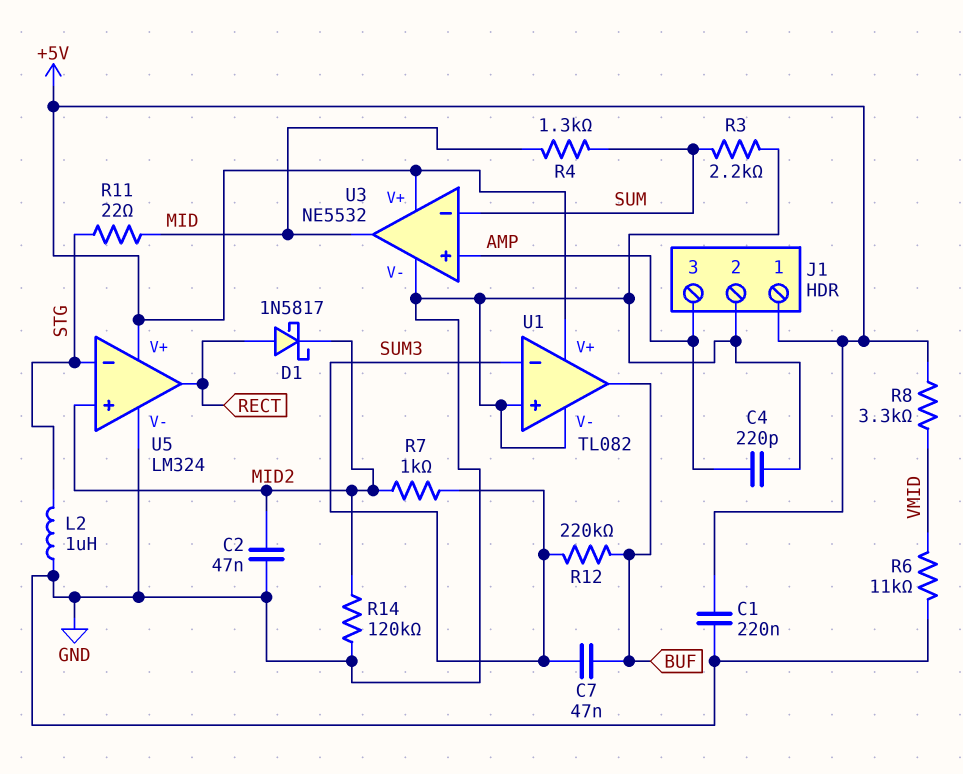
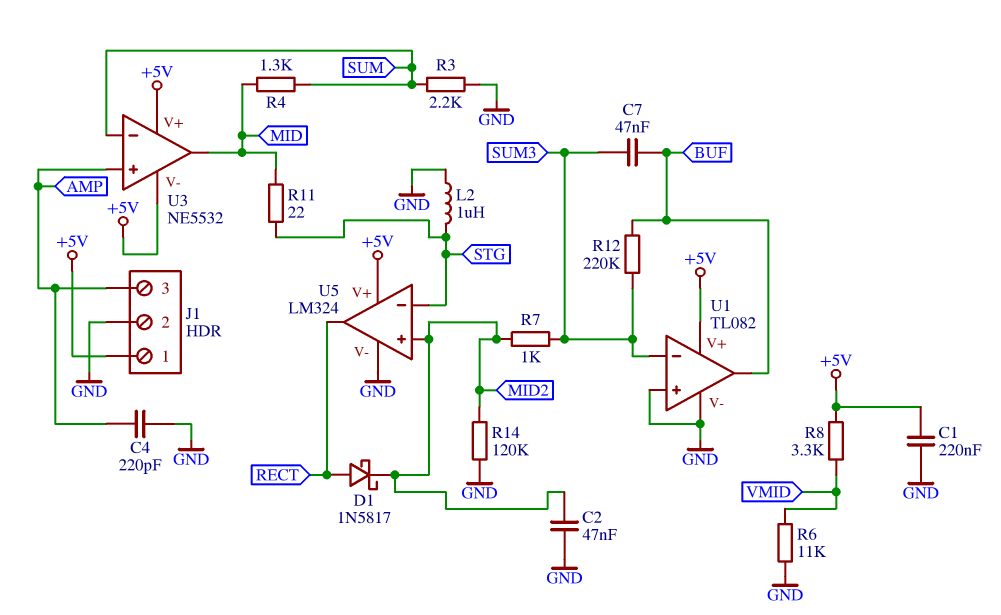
U3 pin V-: GND -> +5V

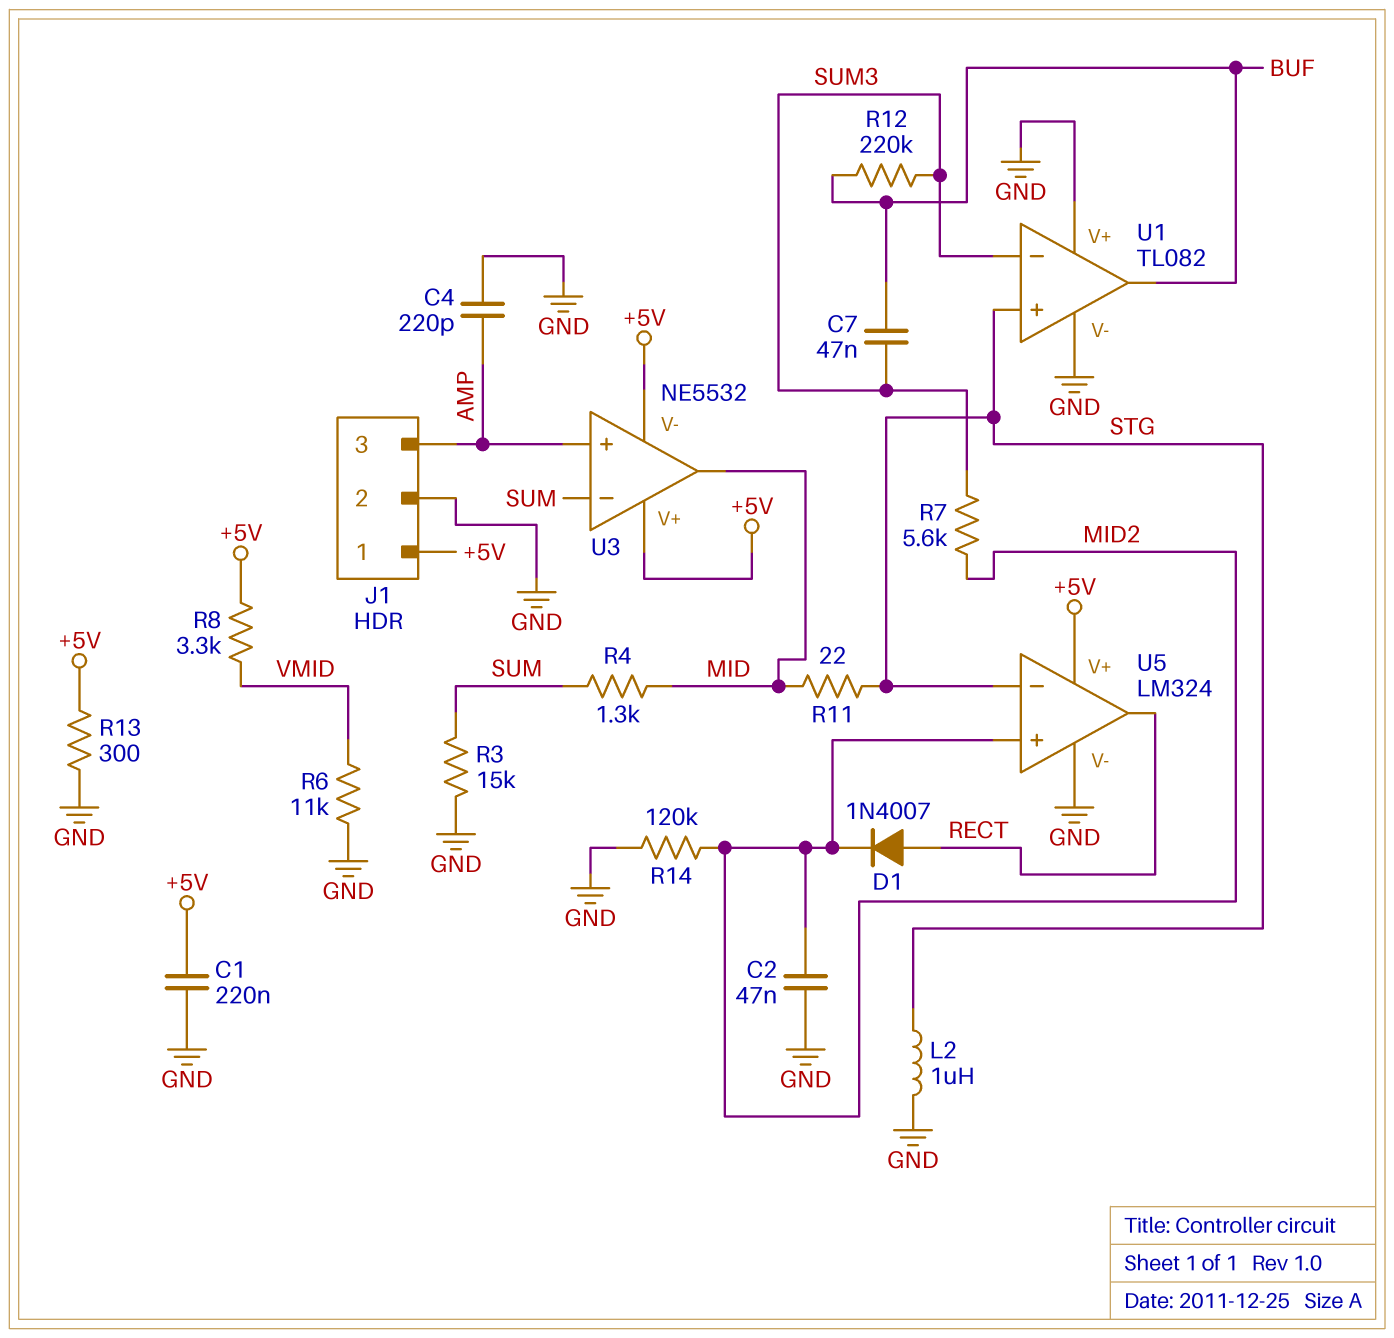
D1: schottky 1N5817 (A RECT, K MID2) -> diode 1N4007 (A RECT, K MID2)
R3: 2.2k (GND, SUM) -> 15k (GND, SUM)
R7: 1k (MID2, SUM3) -> 5.6k (MID2, SUM3)
R13: none -> 300 (+5V, GND)
U1 pin V+: +5V -> GND
U1 pin in+: GND -> STG

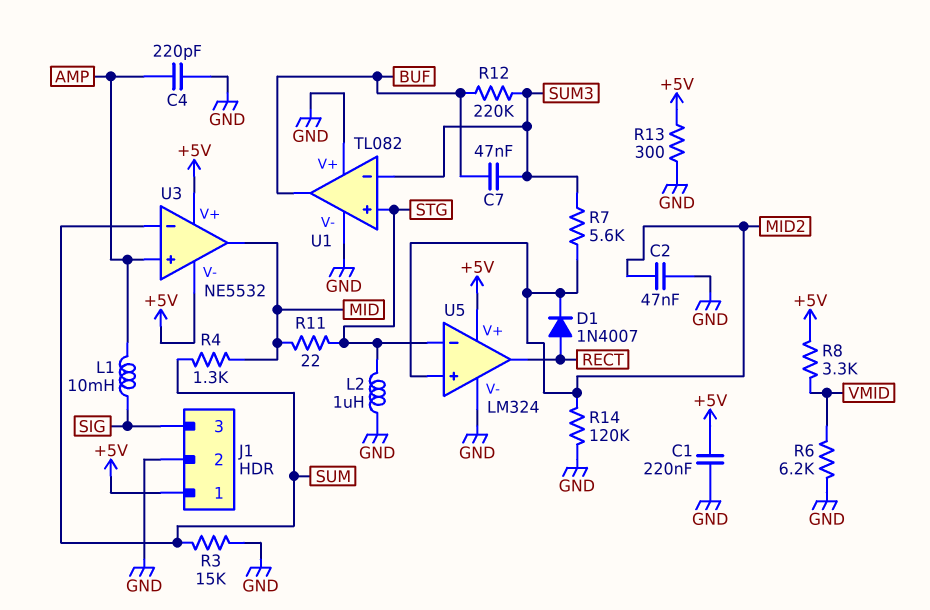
J1 pin 3: AMP -> SIG
L1: none -> 10mH (AMP, SIG)
R6: 11k (GND, VMID) -> 6.2k (GND, VMID)

